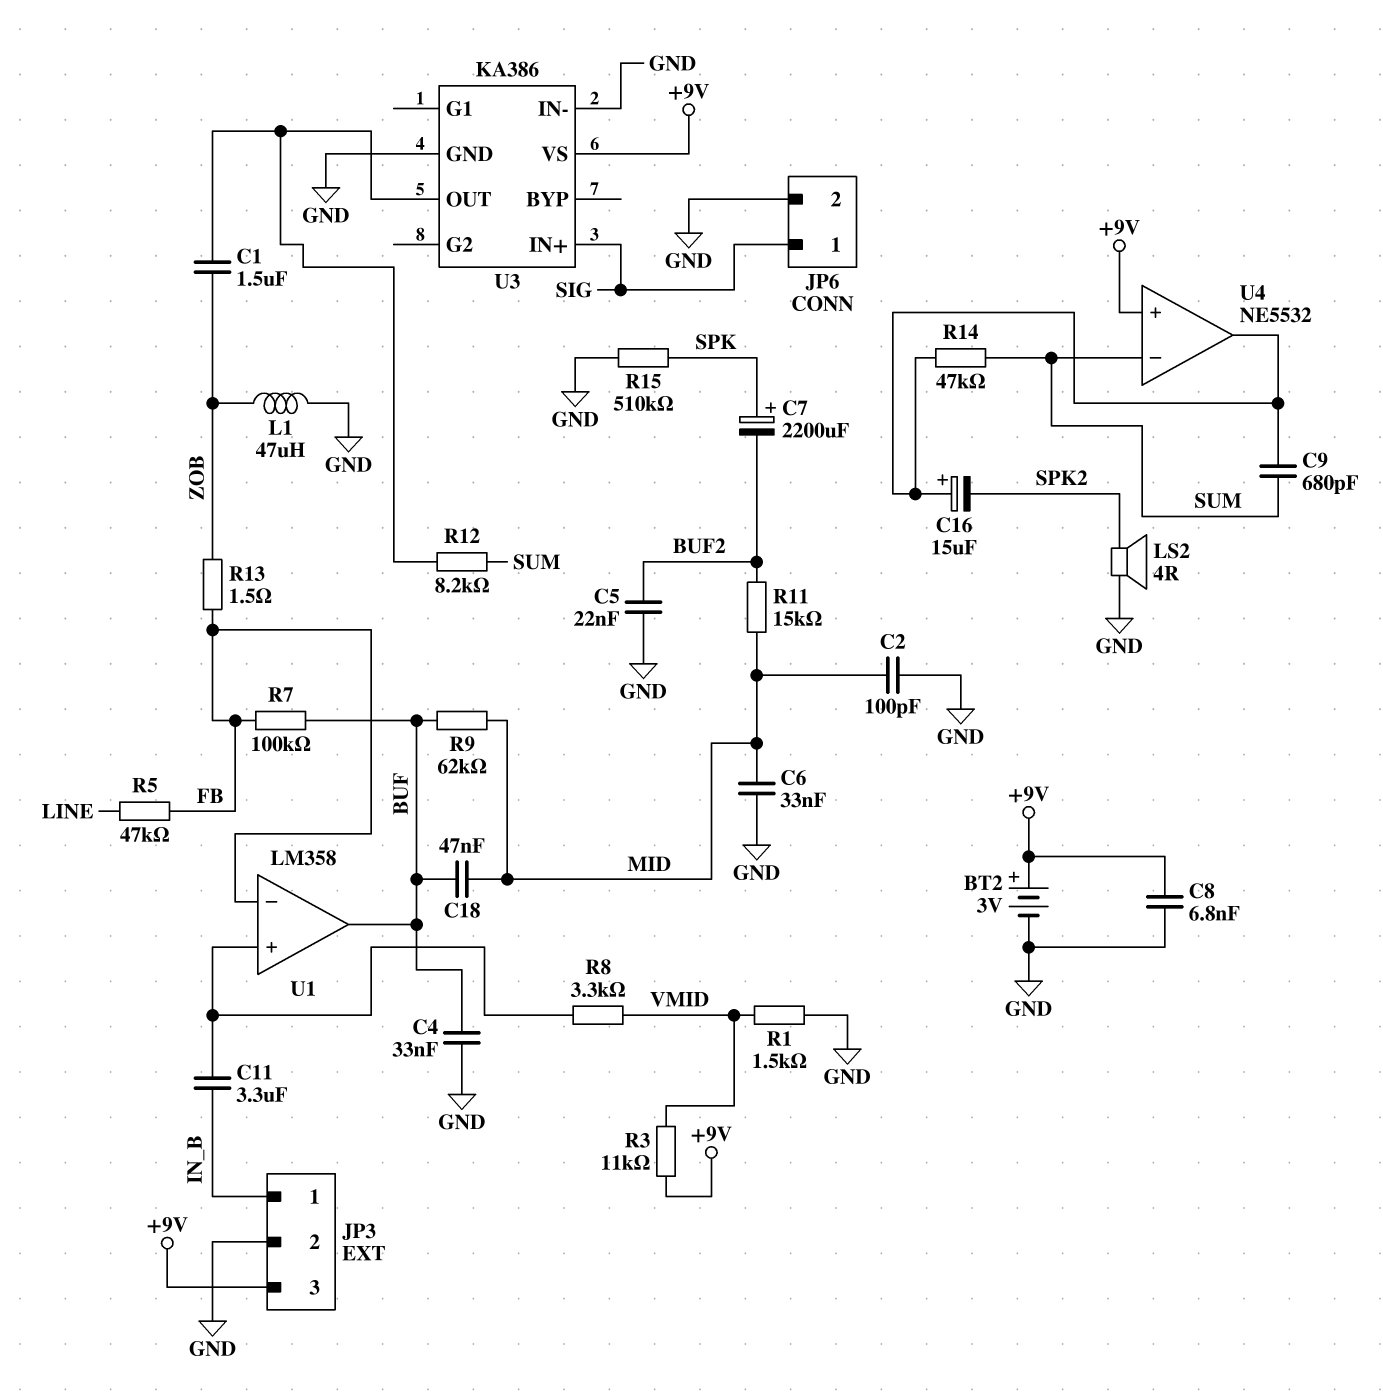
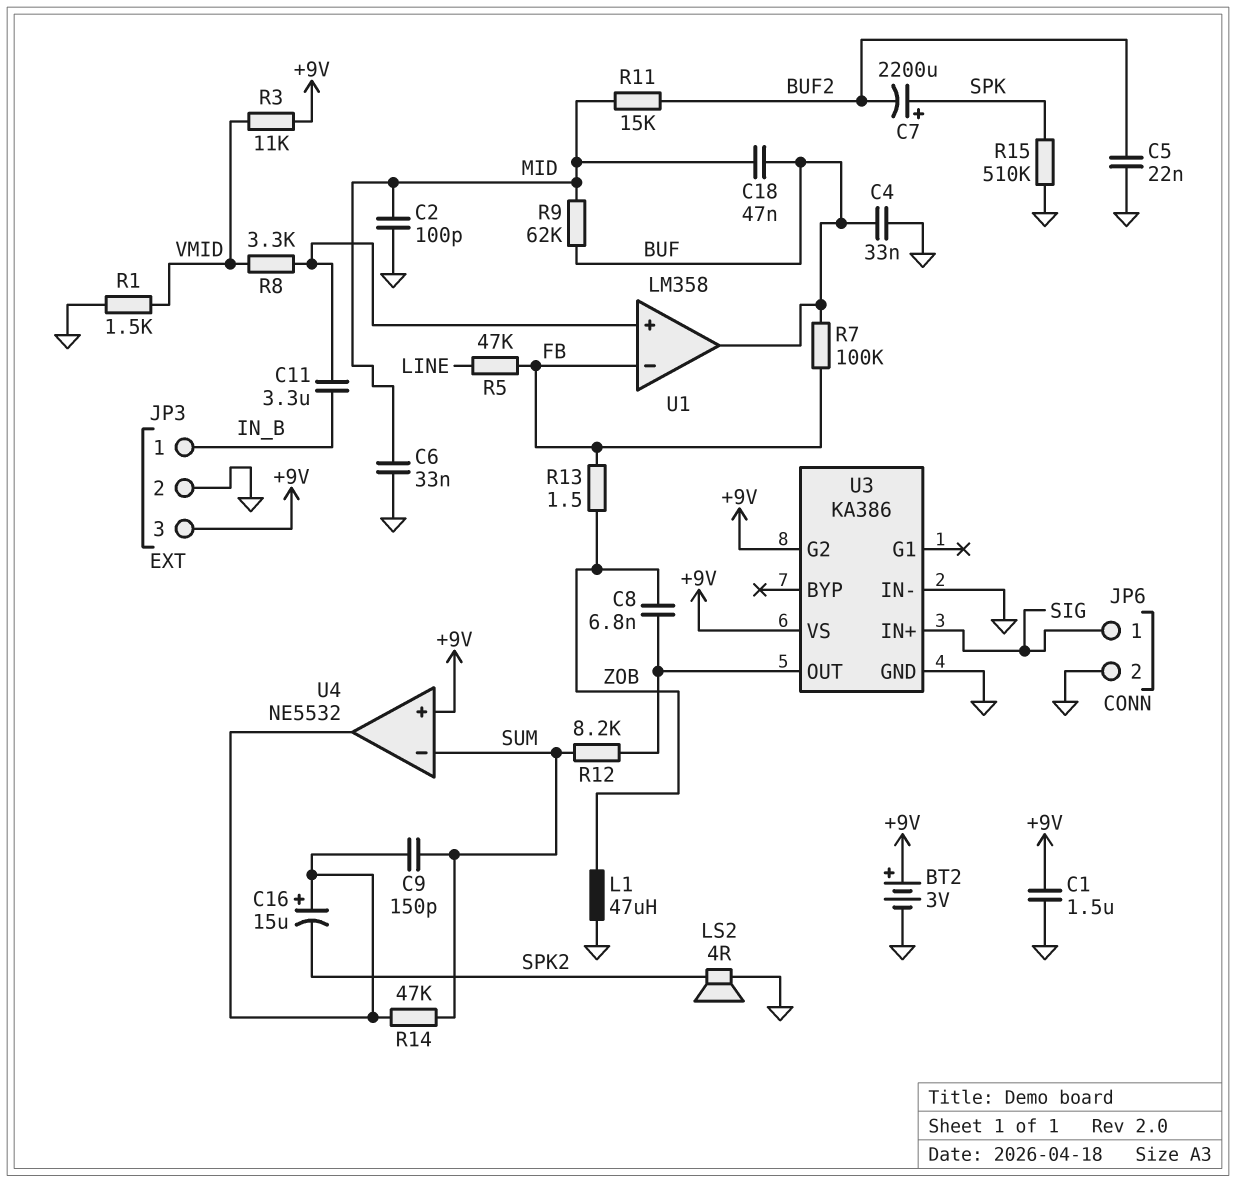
C1: 1.5uF (U3/OUT, ZOB) -> 1.5uF (+9V, GND)
C8: 6.8nF (+9V, GND) -> 6.8nF (U3/OUT, ZOB)
C9: 680pF (SUM, U4/out) -> 150pF (SUM, U4/out)
U3 pin G2: none -> +9V

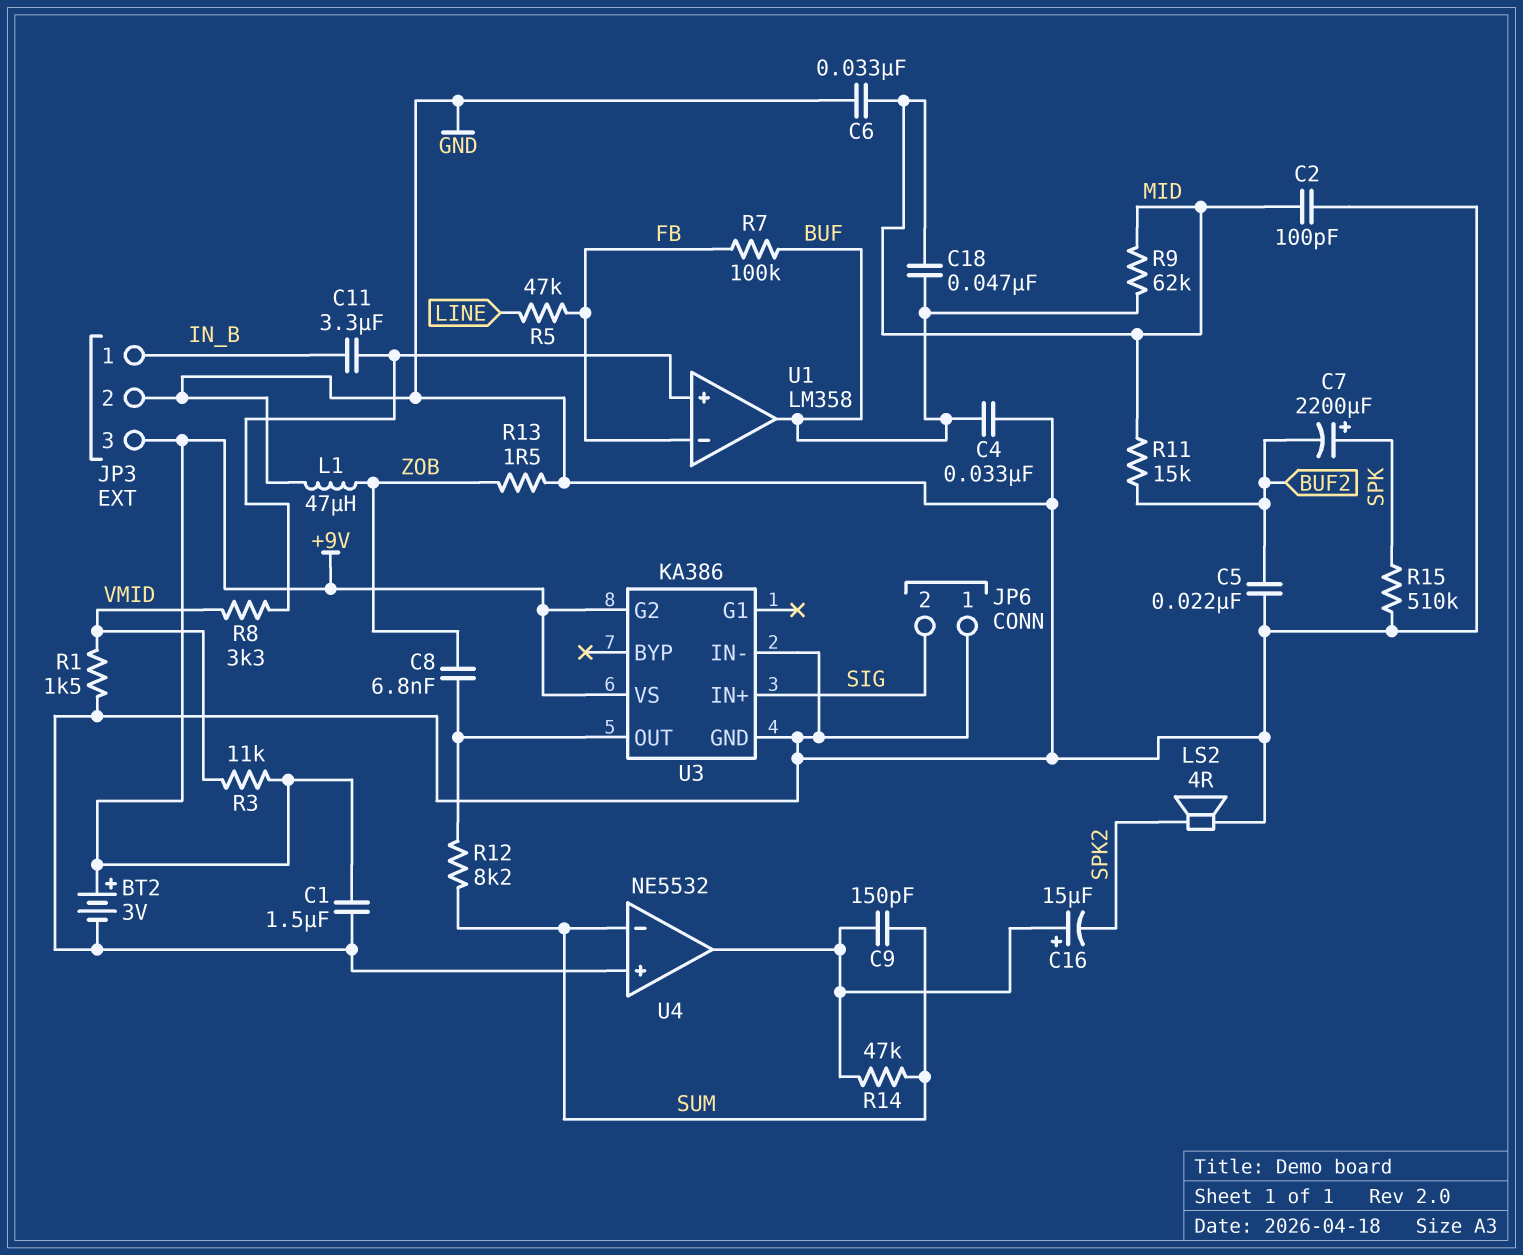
JP6 pin 1: SIG -> GND
JP6 pin 2: GND -> SIG
R13: 1.5 (FB, ZOB) -> 1.5 (GND, ZOB)
U4 pin in+: +9V -> GND

